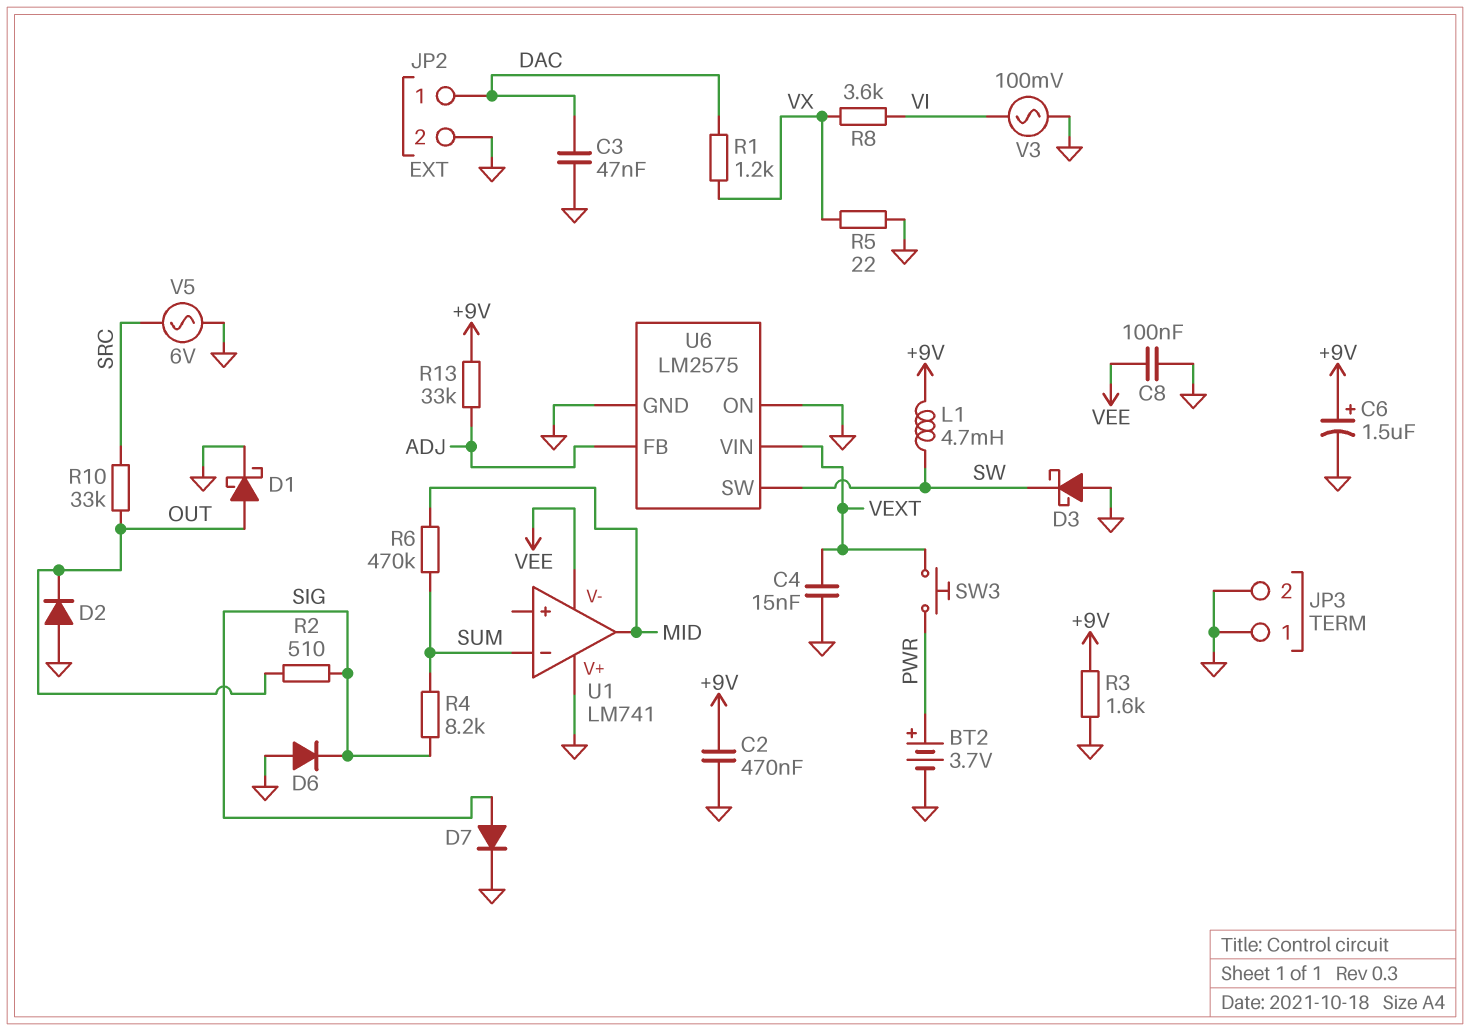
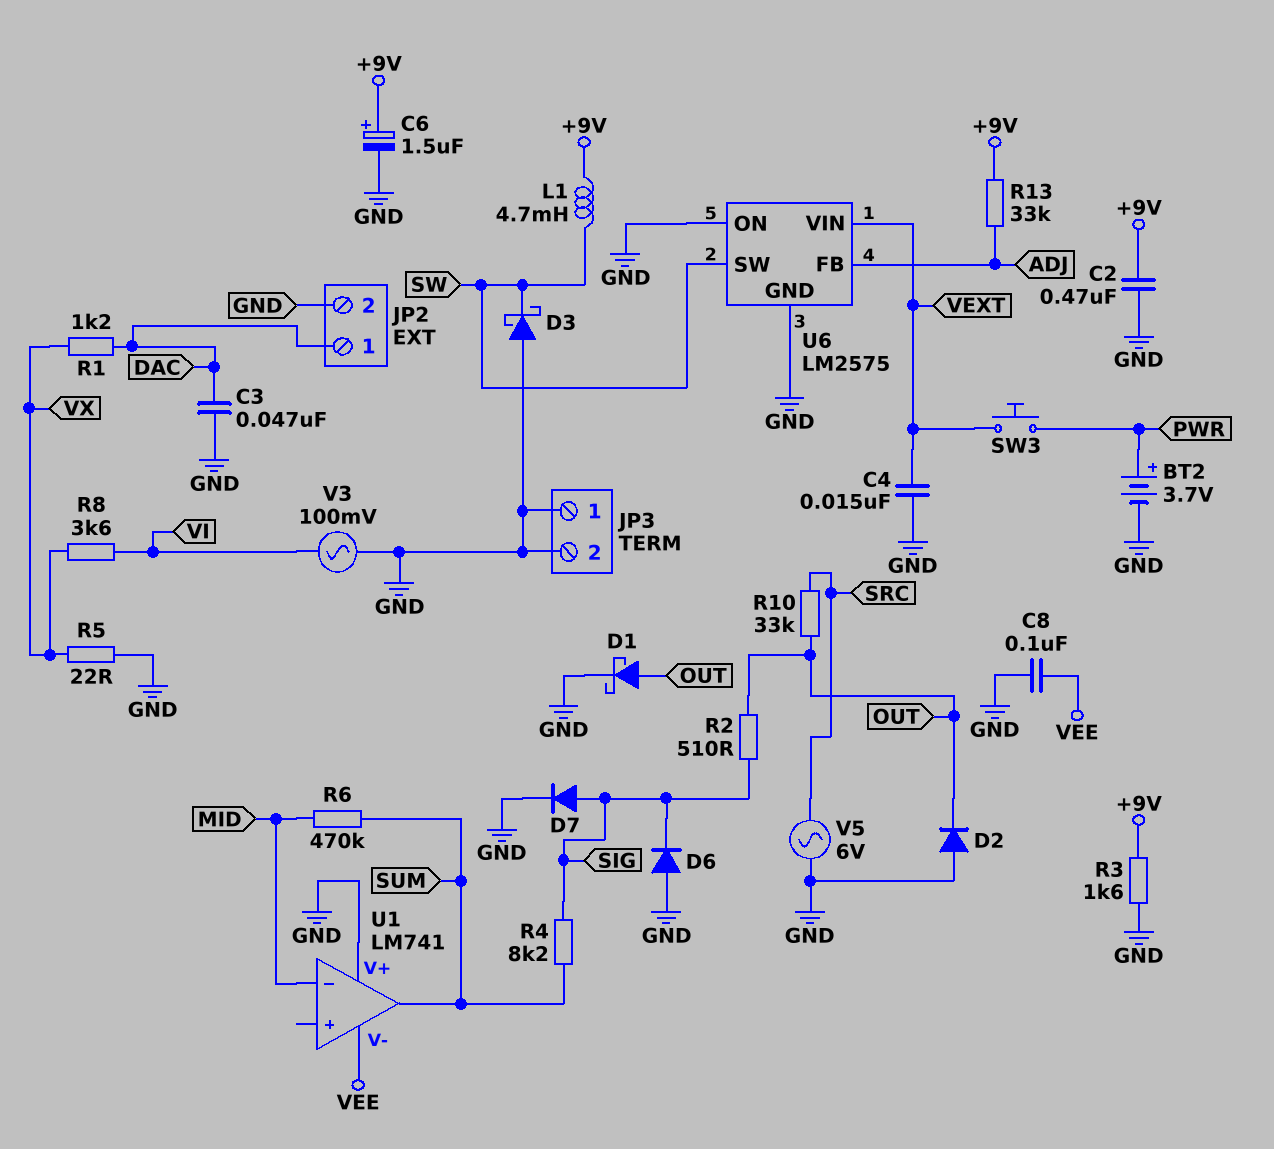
U1 pin in-: SUM -> MID
U1 pin out: MID -> SUM

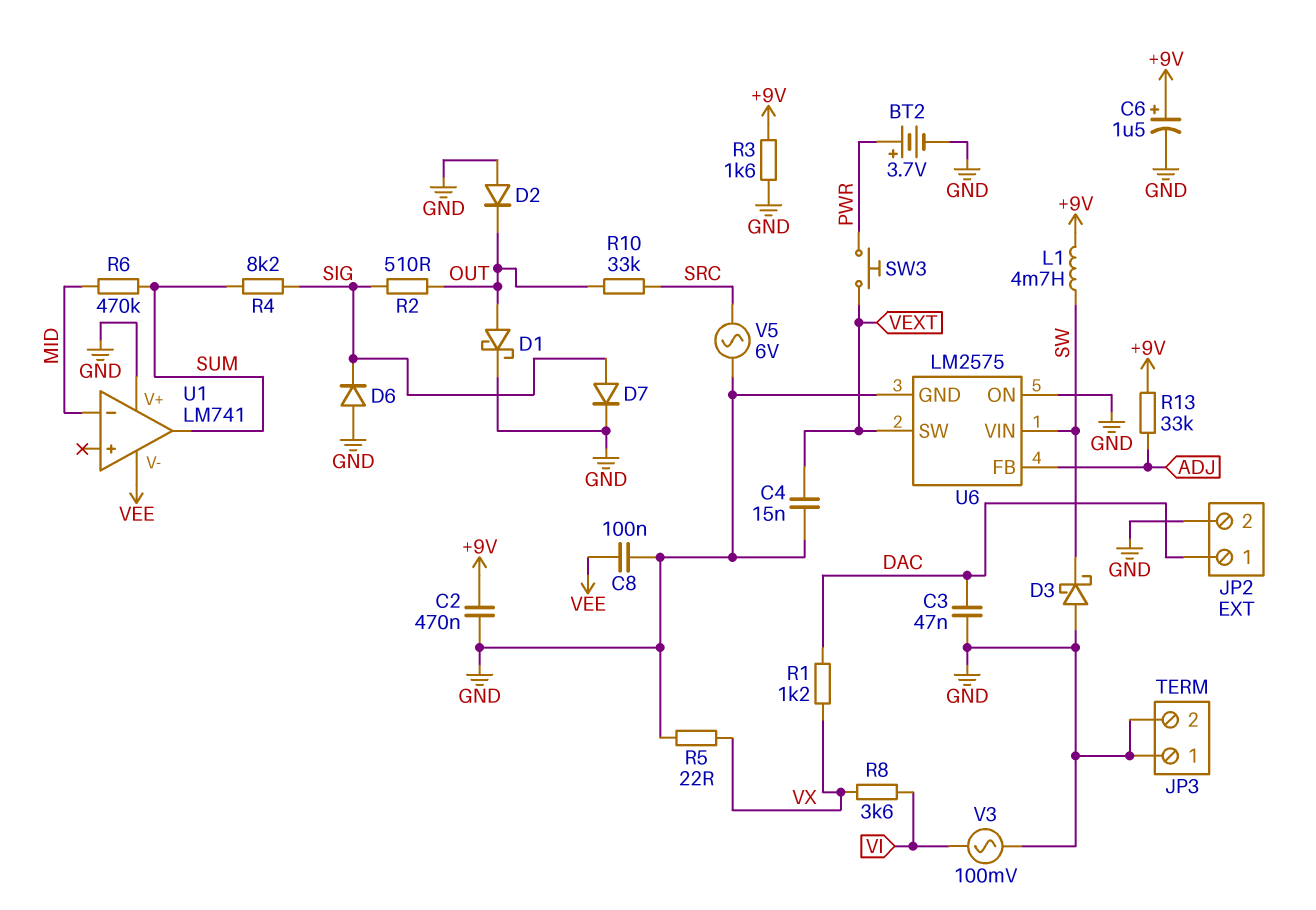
U6 pin SW: SW -> VEXT
U6 pin VIN: VEXT -> SW

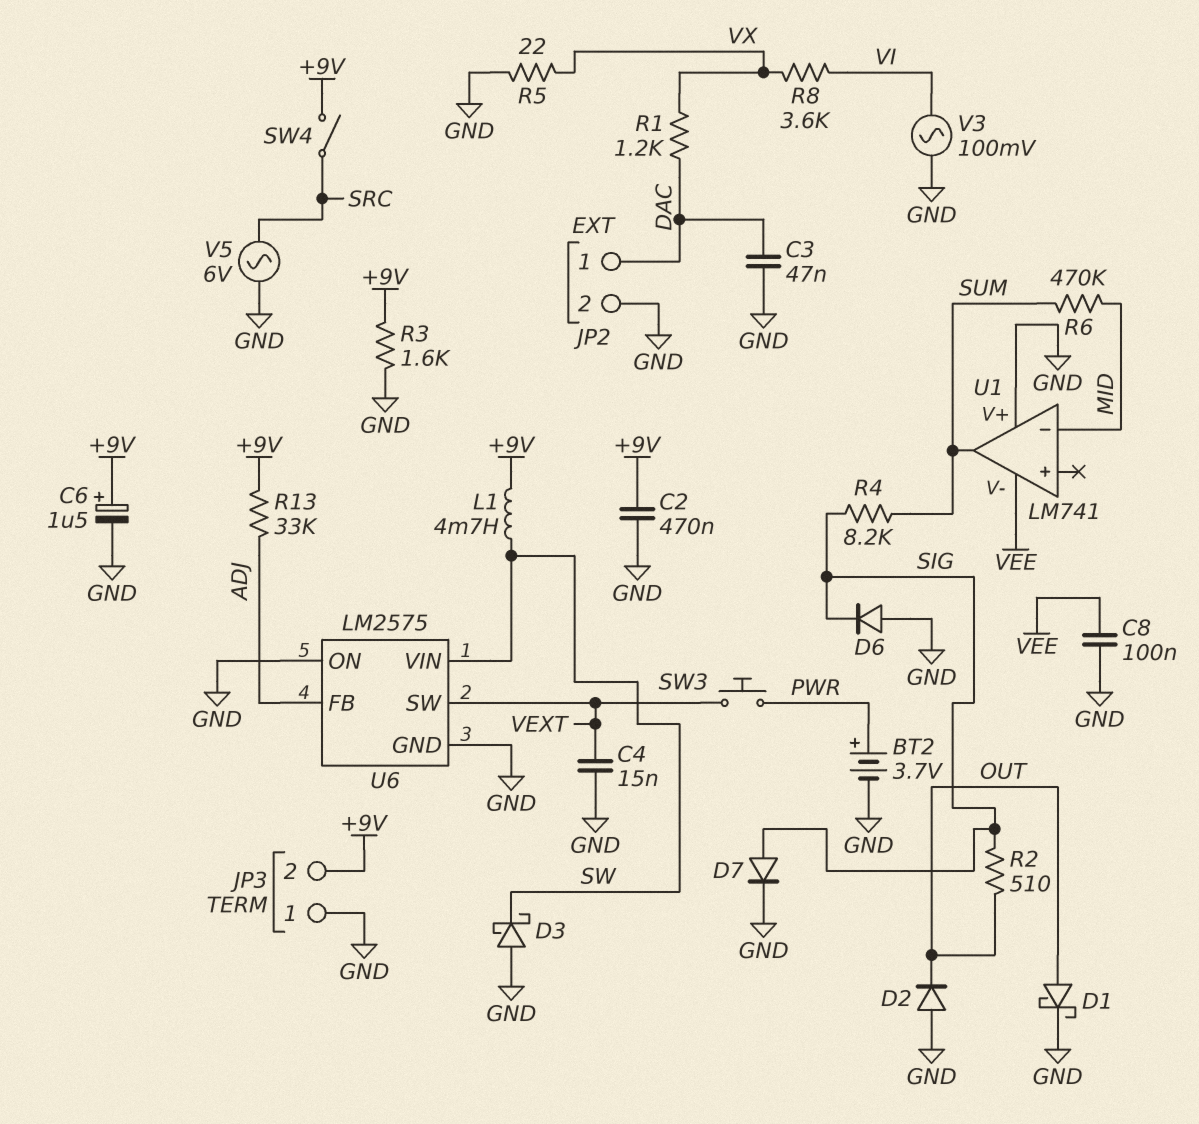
JP3 pin 2: GND -> +9V
R10: 33k (OUT, SRC) -> none
SW4: none -> switch (+9V, SRC)

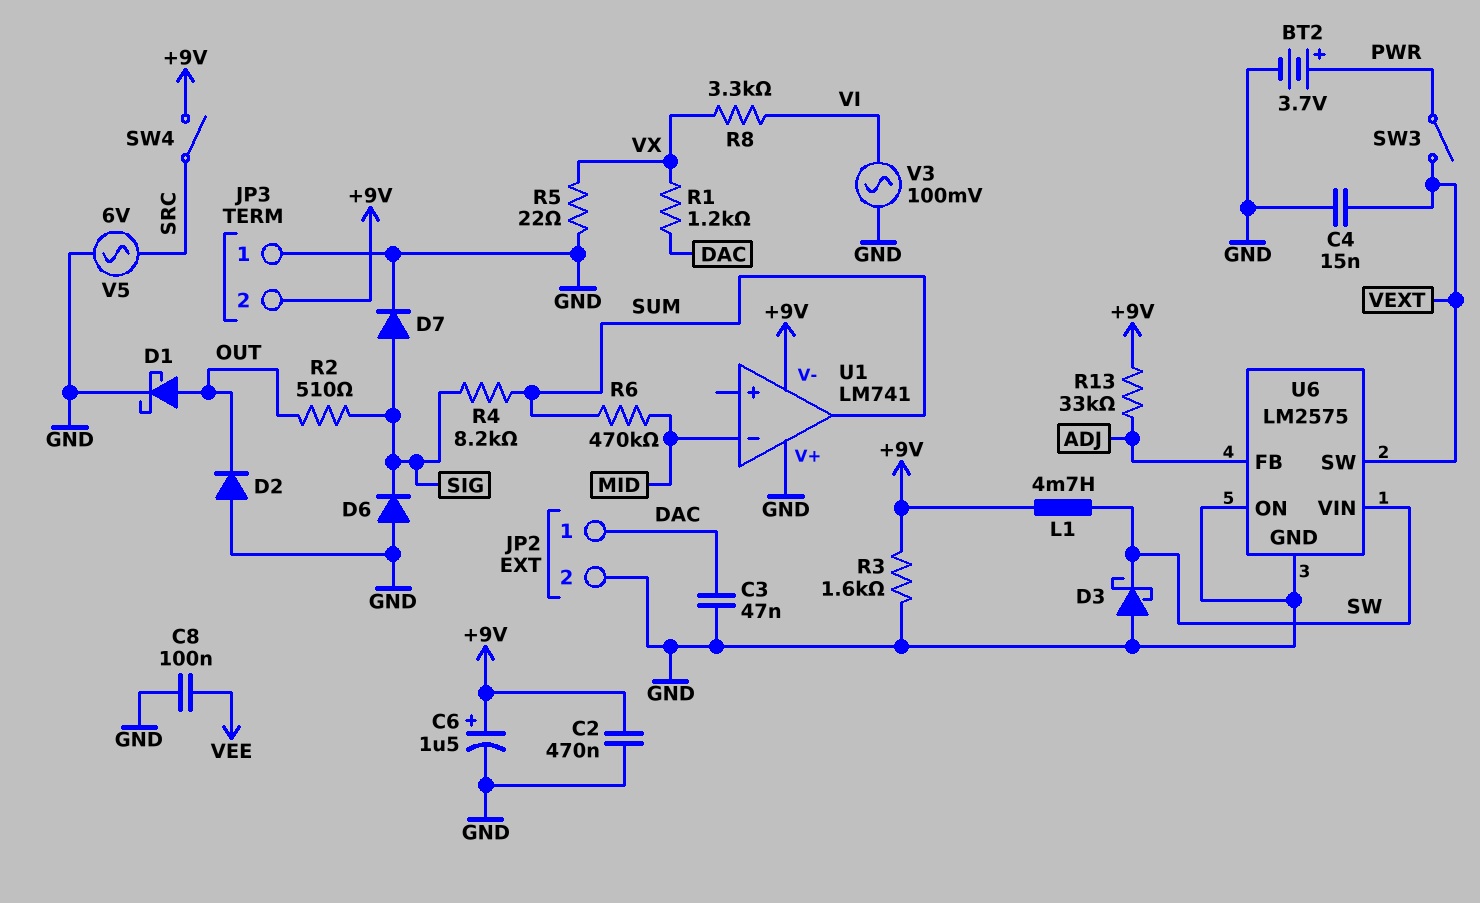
R8: 3.6k (VI, VX) -> 3.3k (VI, VX)
SW3: button (PWR, VEXT) -> switch (PWR, VEXT)
U1 pin V-: VEE -> +9V

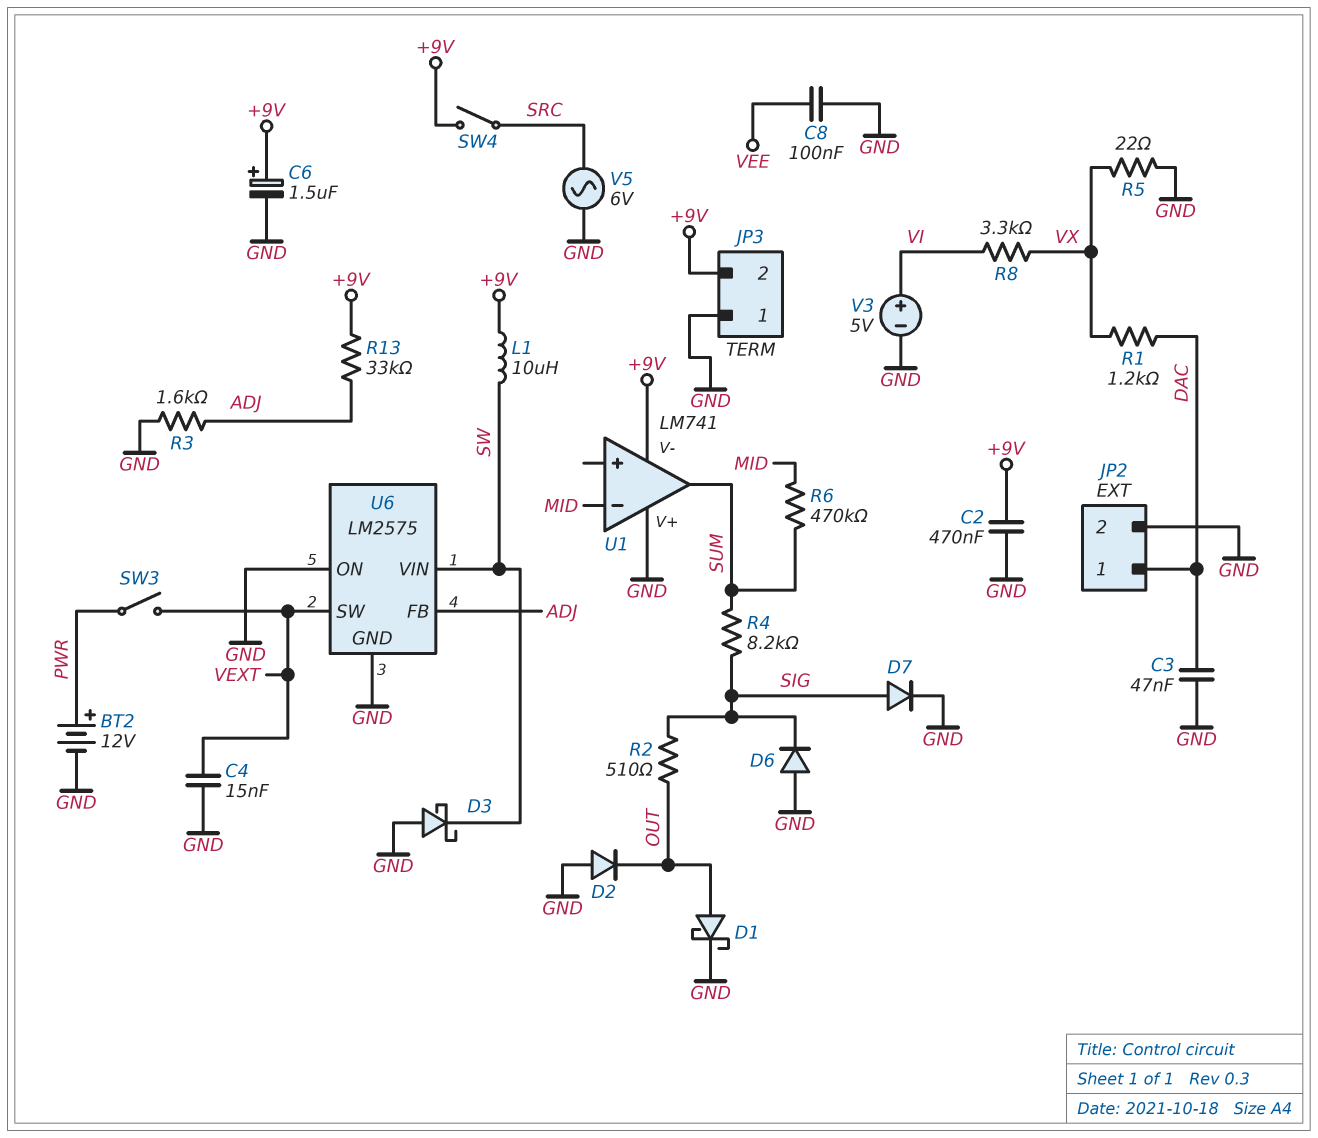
BT2: 3.7V (plus PWR, minus GND) -> 12V (plus PWR, minus GND)
L1: 4.7mH (+9V, SW) -> 10uH (+9V, SW)
R3: 1.6k (+9V, GND) -> 1.6k (ADJ, GND)
V3: AC 100mV (GND, VI) -> 5V (plus VI, minus GND)

